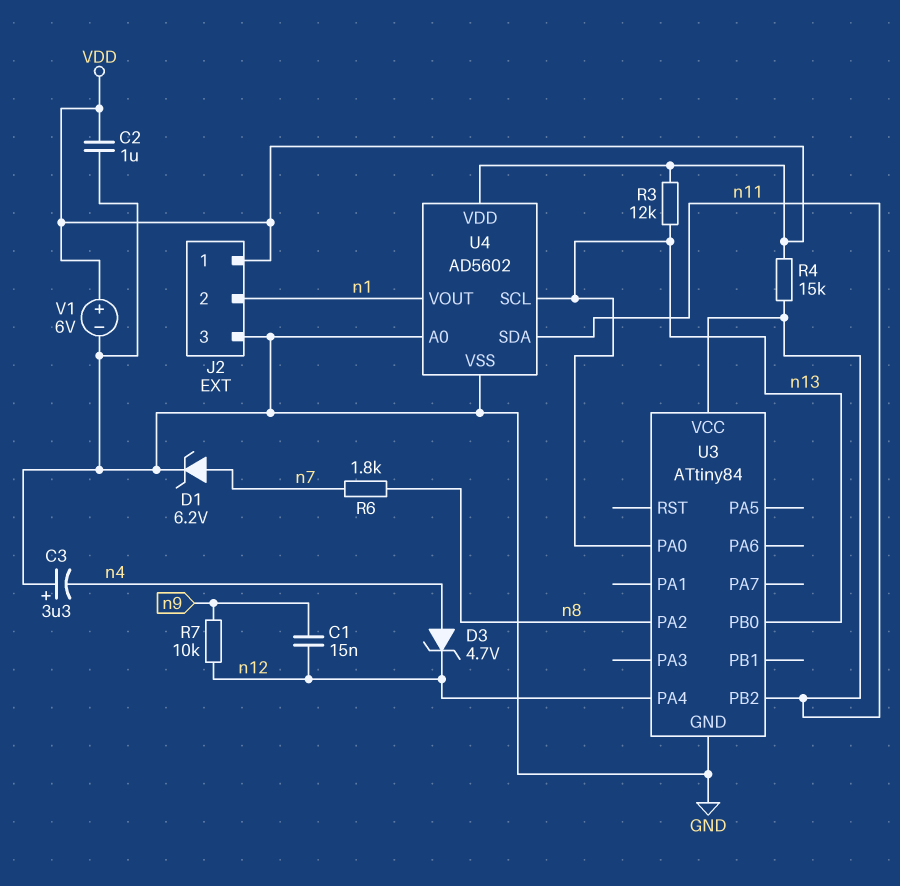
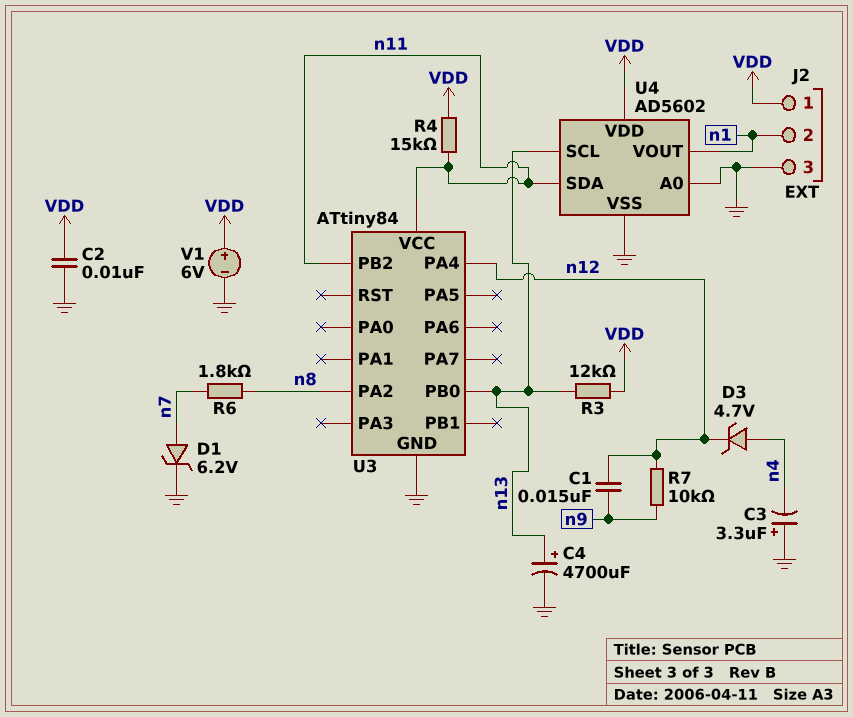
C2: 1uF (GND, VDD) -> 10nF (GND, VDD)
C4: none -> 4700uF (plus n13, minus GND)
U3 pin PA0: n13 -> none

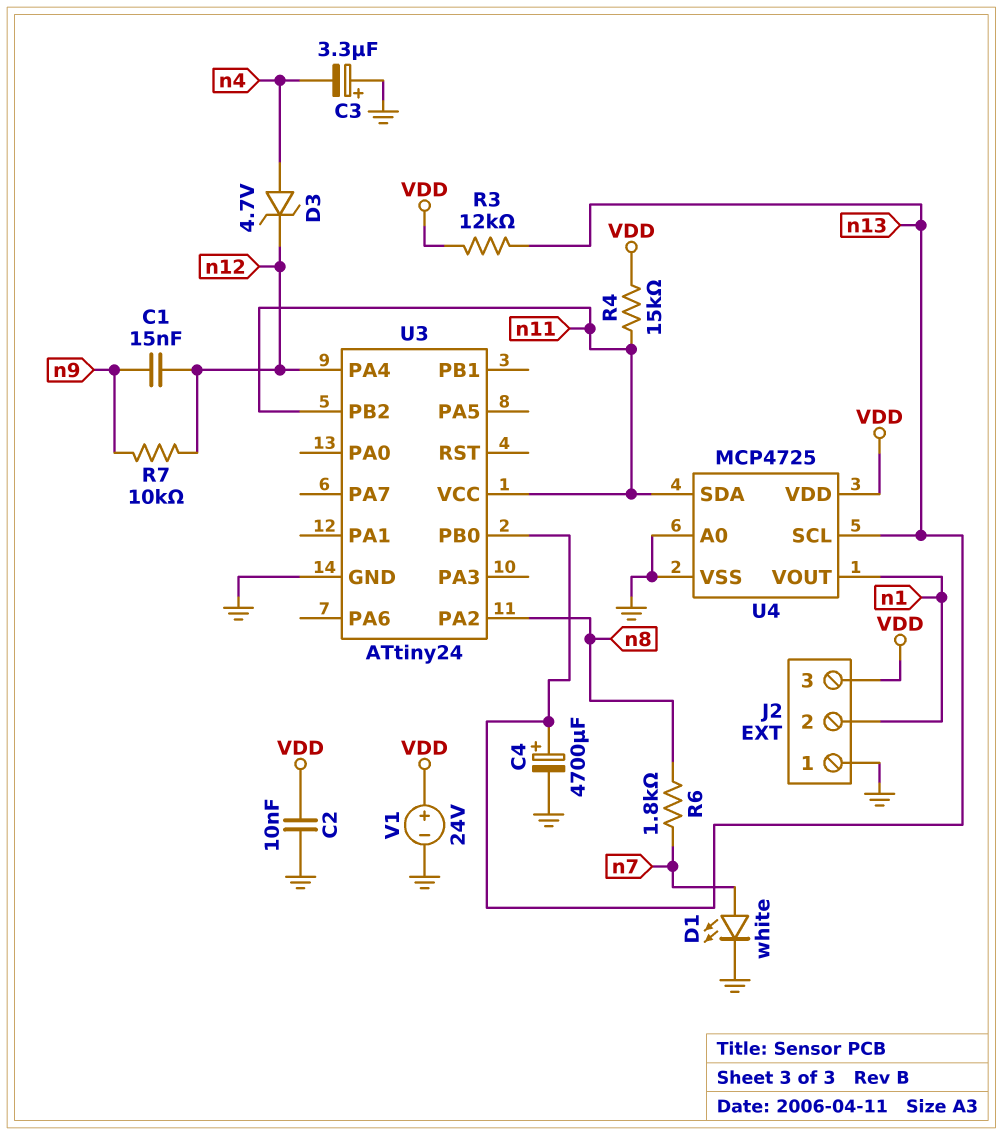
D1: zener 6.2V (A n7, K GND) -> LED white (A n7, K GND)
J2 pin 1: VDD -> GND
J2 pin 3: GND -> VDD
U3: ATtiny84 -> ATtiny24
U4: AD5602 -> MCP4725
V1: 6V (plus VDD, minus GND) -> 24V (plus VDD, minus GND)

